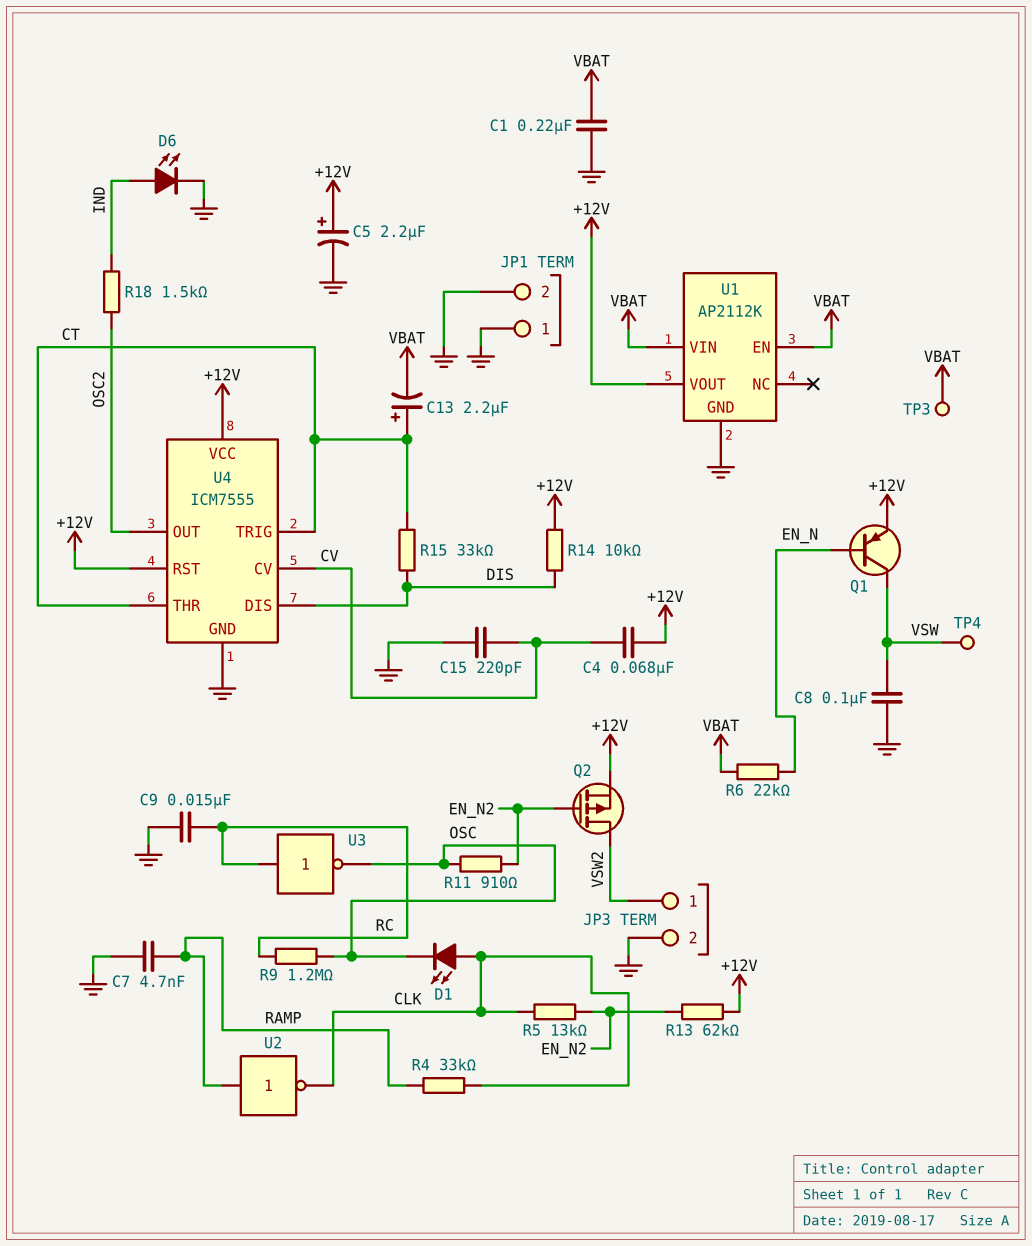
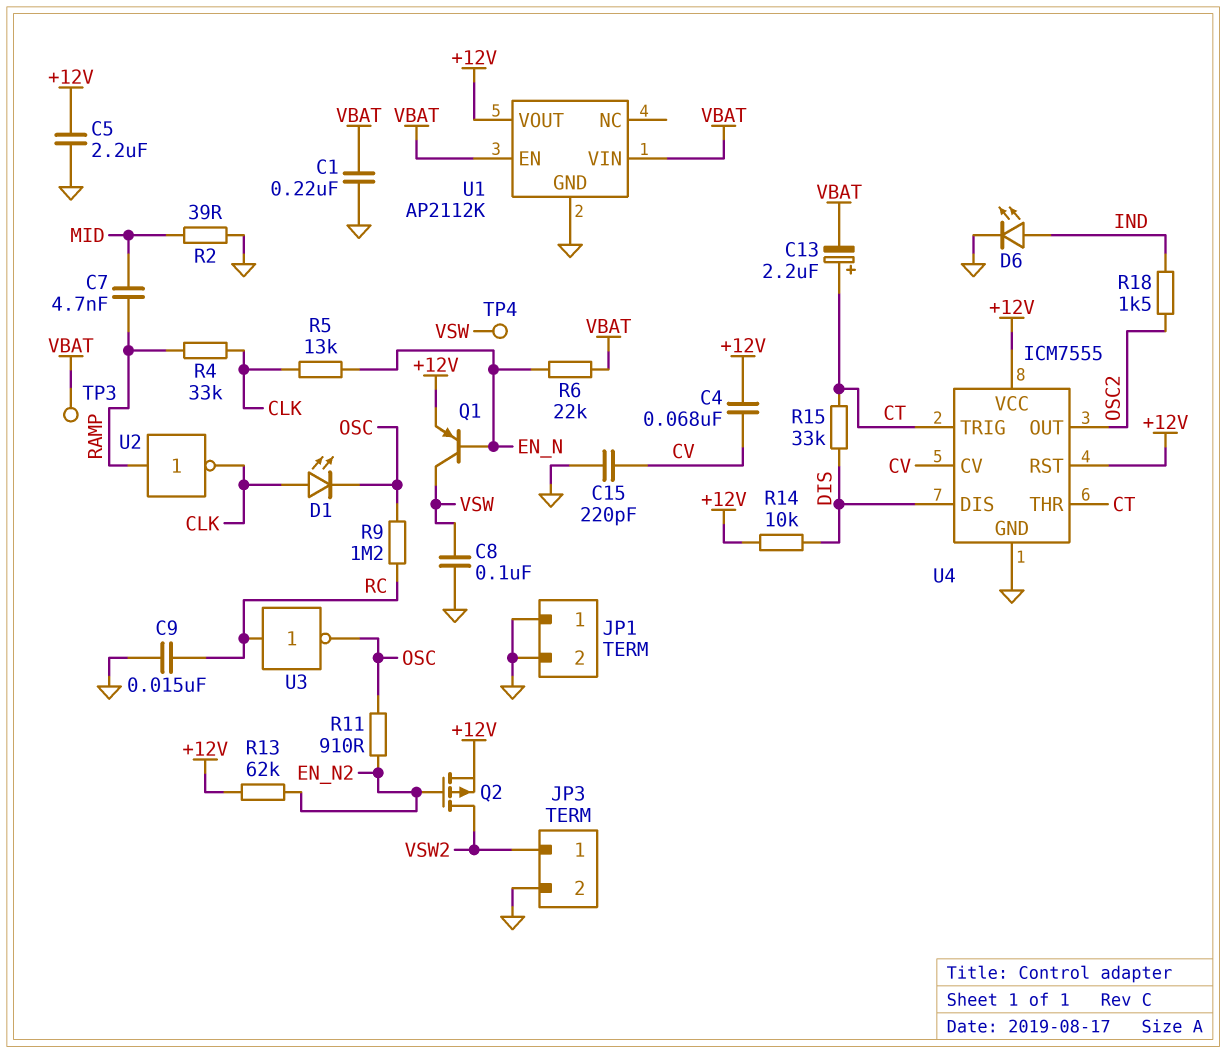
C5: 2.2uF (plus +12V, minus GND) -> 2.2uF (+12V, GND)
C7: 4.7nF (GND, RAMP) -> 4.7nF (MID, RAMP)
R2: none -> 39 (GND, MID)
R5: 13k (CLK, EN_N2) -> 13k (CLK, EN_N)

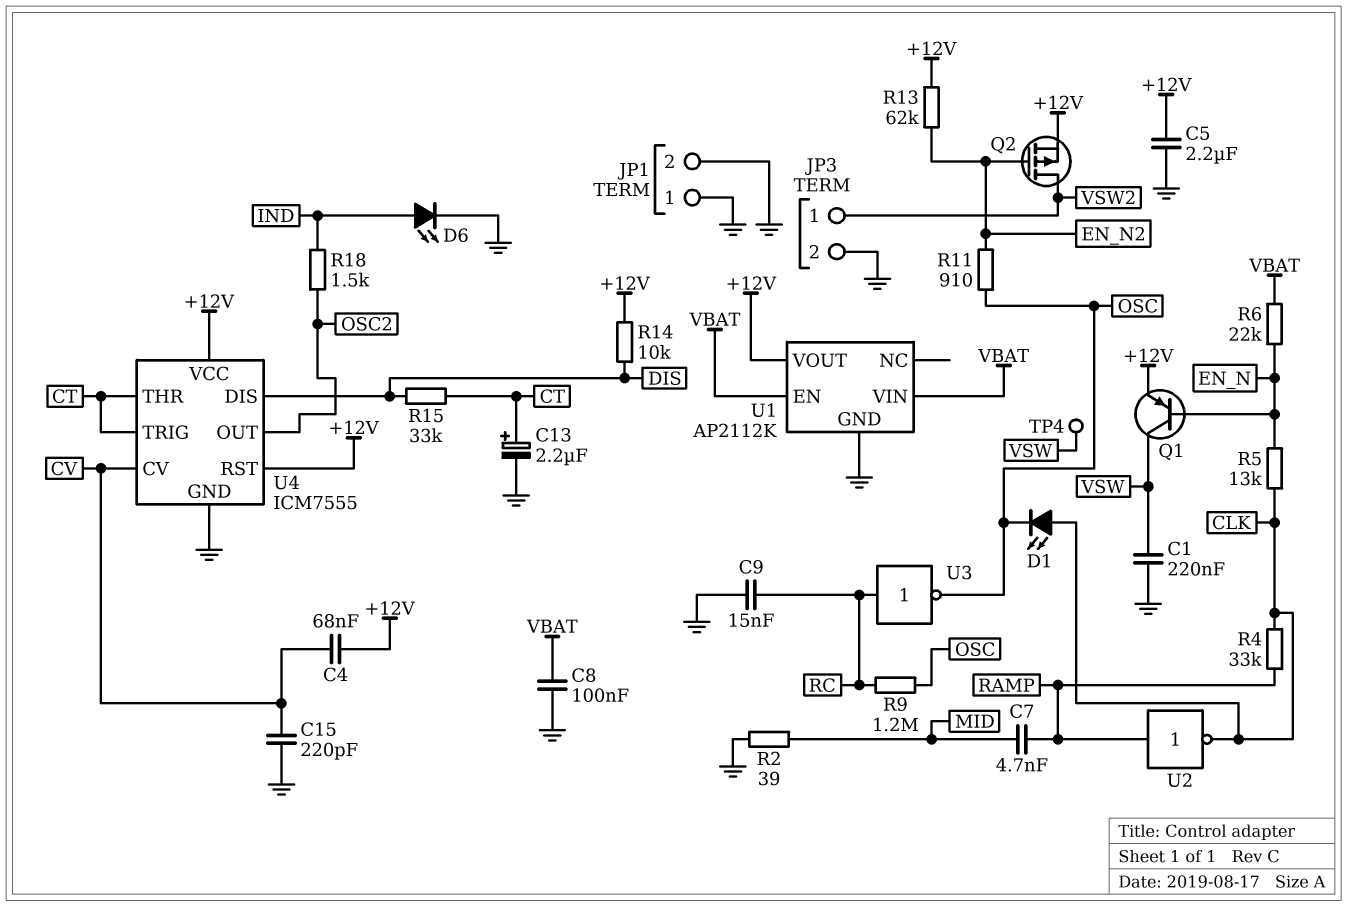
C1: 220nF (GND, VBAT) -> 220nF (GND, VSW)
C8: 100nF (GND, VSW) -> 100nF (GND, VBAT)
C13: 2.2uF (plus CT, minus VBAT) -> 2.2uF (plus CT, minus GND)
TP3: test point (VBAT) -> none

